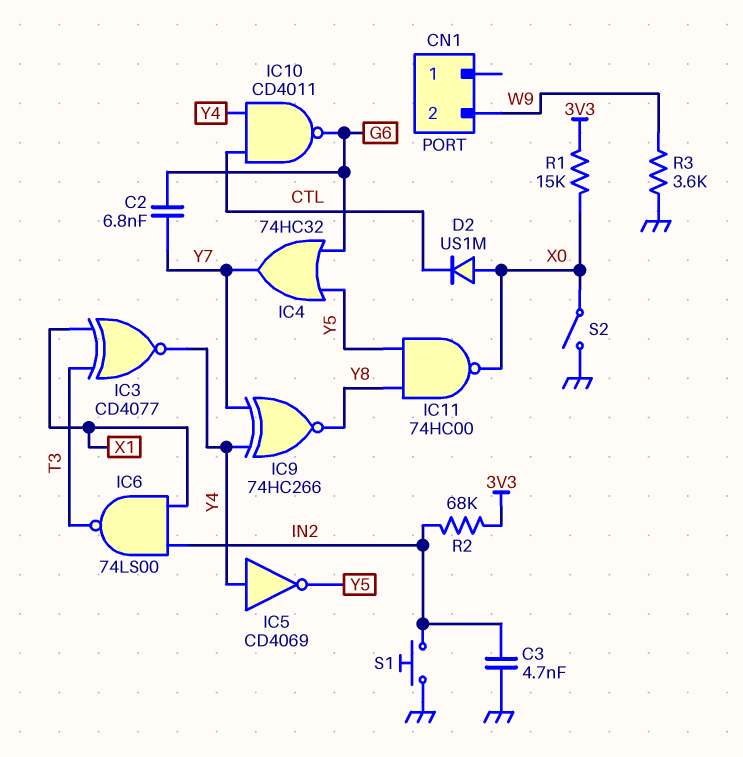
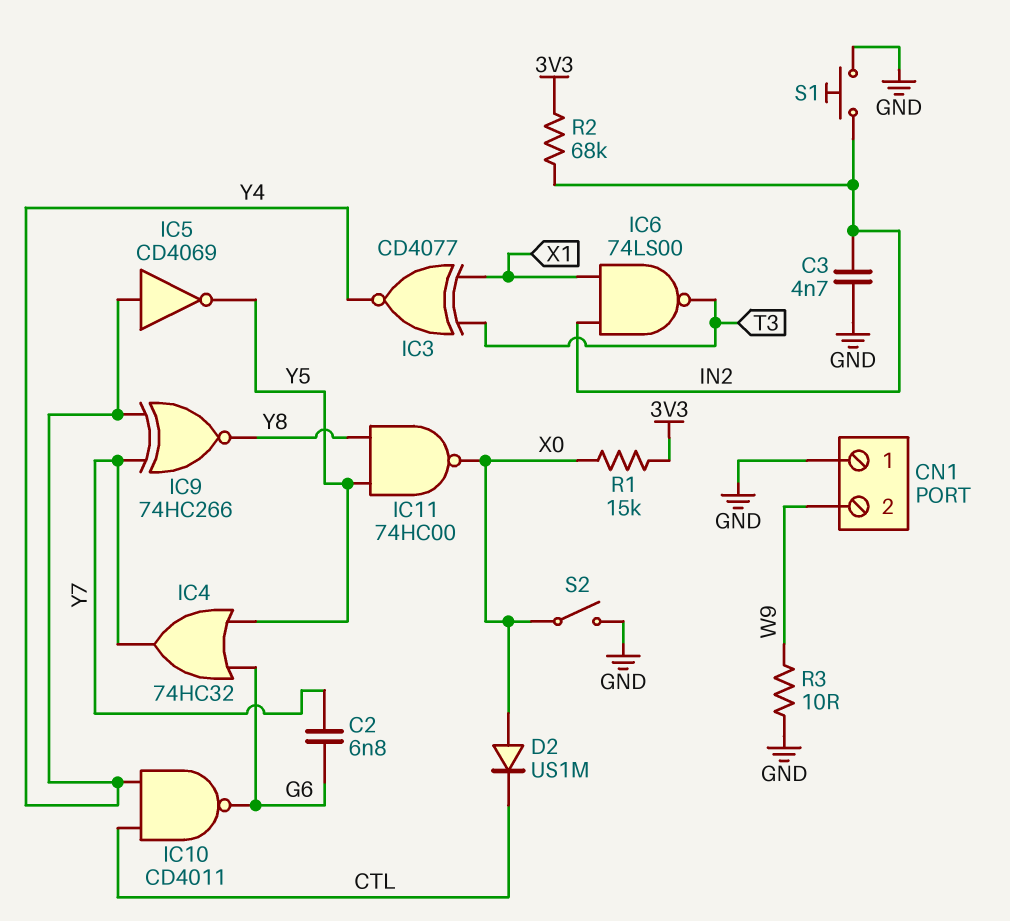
CN1 pin 1: none -> GND
R3: 3.6k (GND, W9) -> 10 (GND, W9)

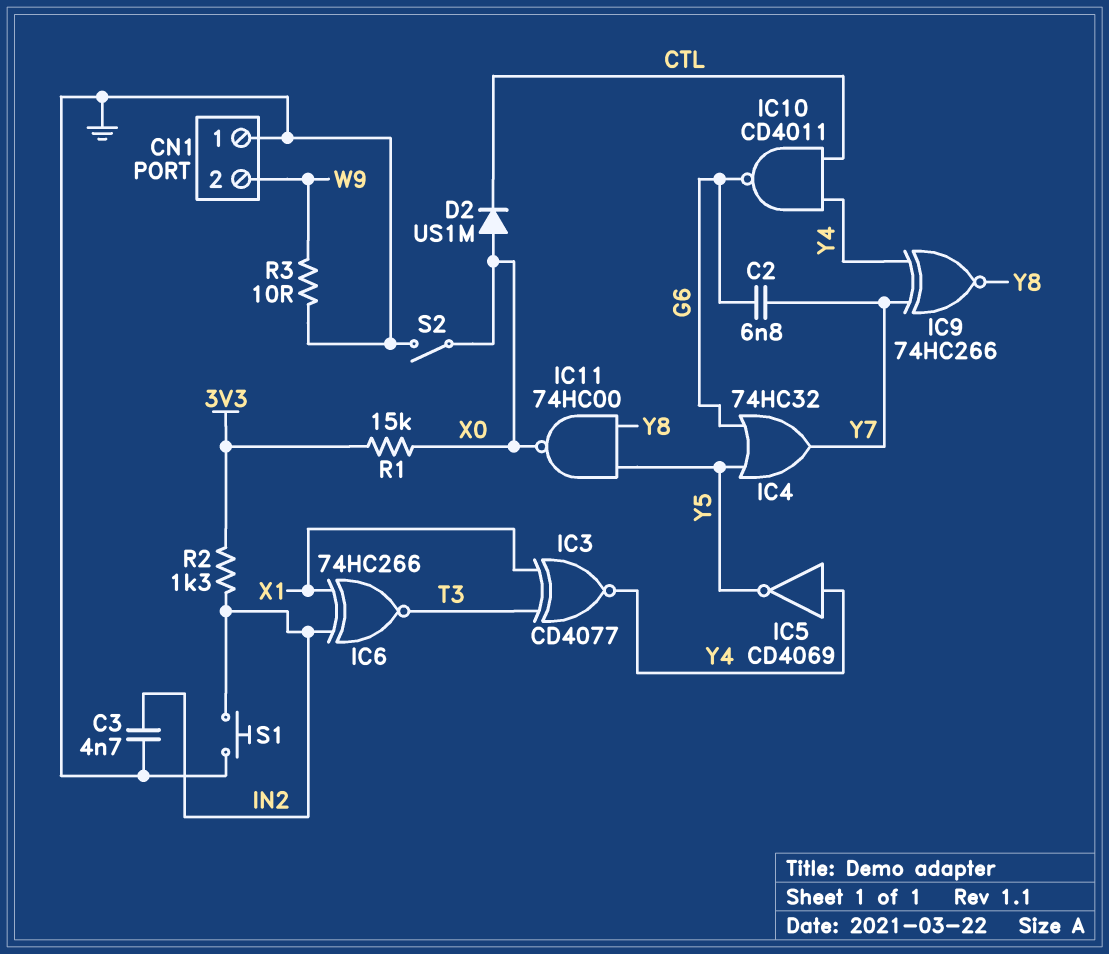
IC6: NAND 74LS00 (in IN2, in X1, out T3) -> XNOR 74HC266 (in IN2, in X1, out T3)
R2: 68k (3V3, IN2) -> 1.3k (3V3, IN2)

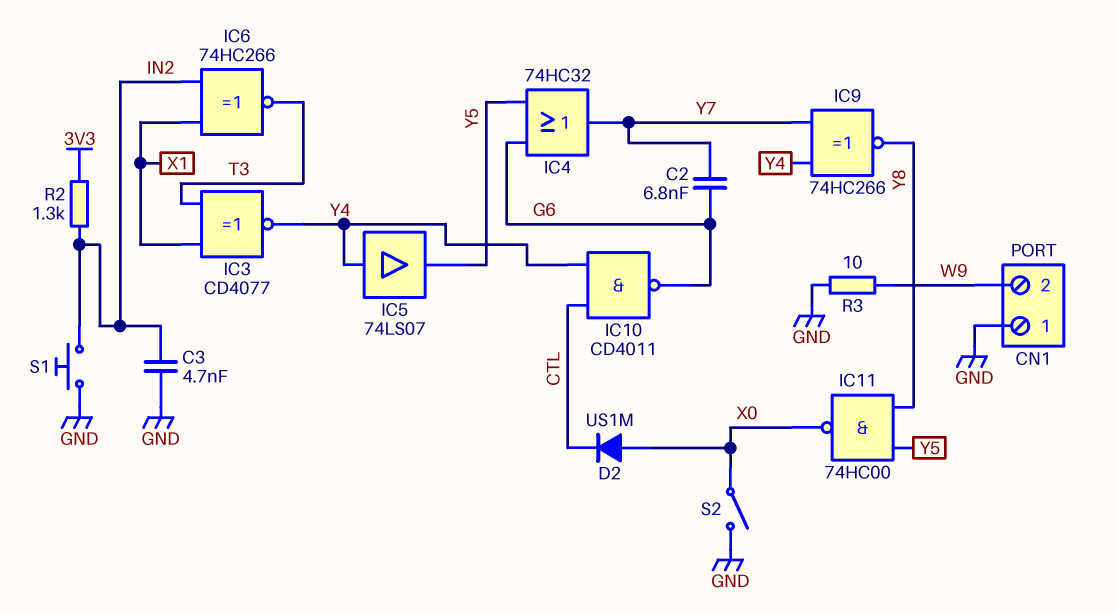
IC5: NOT CD4069 (in Y4, out Y5) -> buffer 74LS07 (in Y4, out Y5)
R1: 15k (3V3, X0) -> none

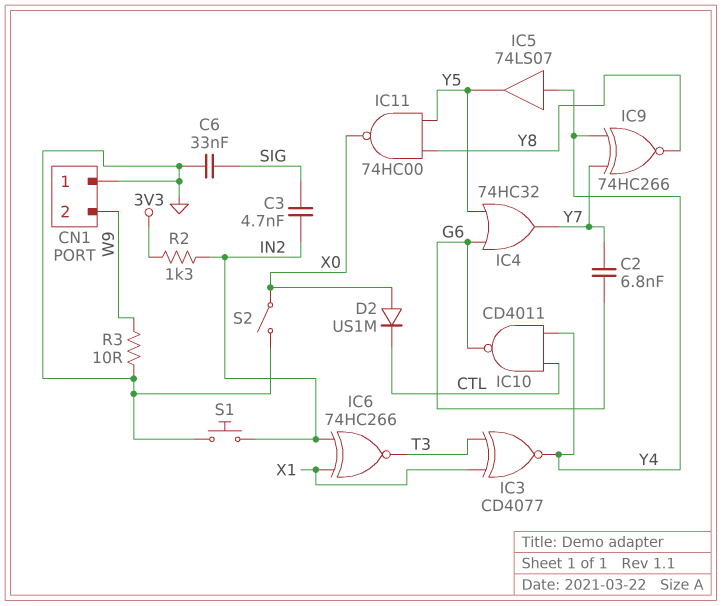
C3: 4.7nF (GND, IN2) -> 4.7nF (IN2, SIG)
C6: none -> 33nF (GND, SIG)

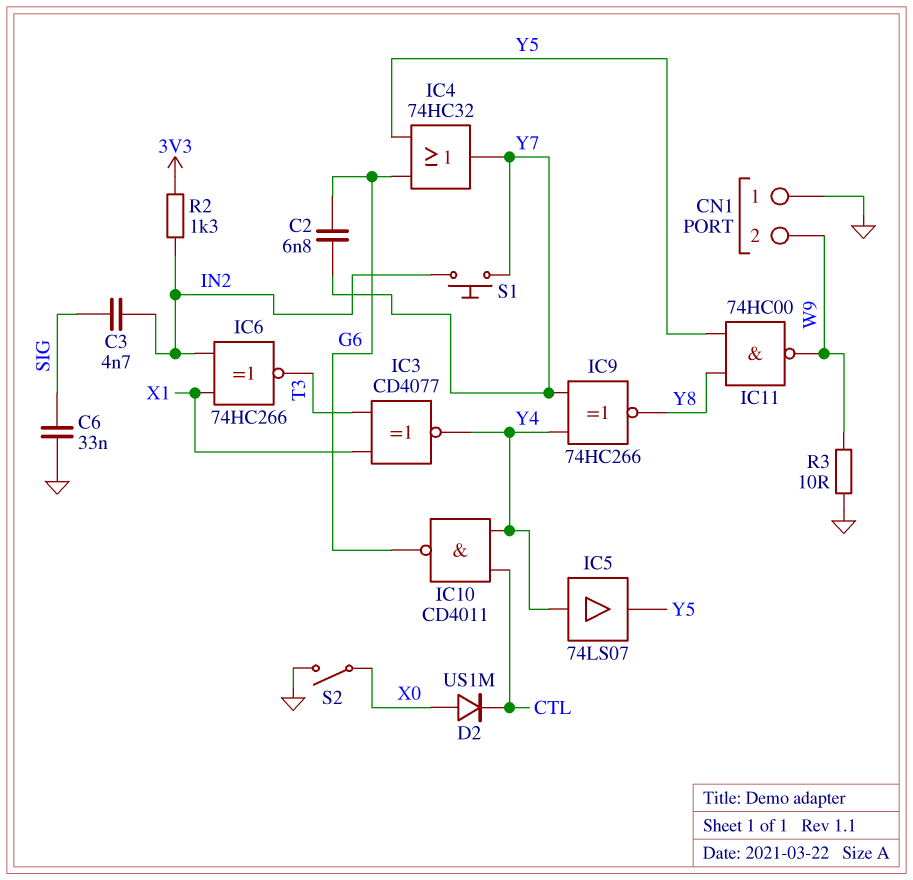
IC11: NAND 74HC00 (in Y5, in Y8, out X0) -> NAND 74HC00 (in Y5, in Y8, out W9)
S1: button (GND, IN2) -> button (IN2, Y7)

